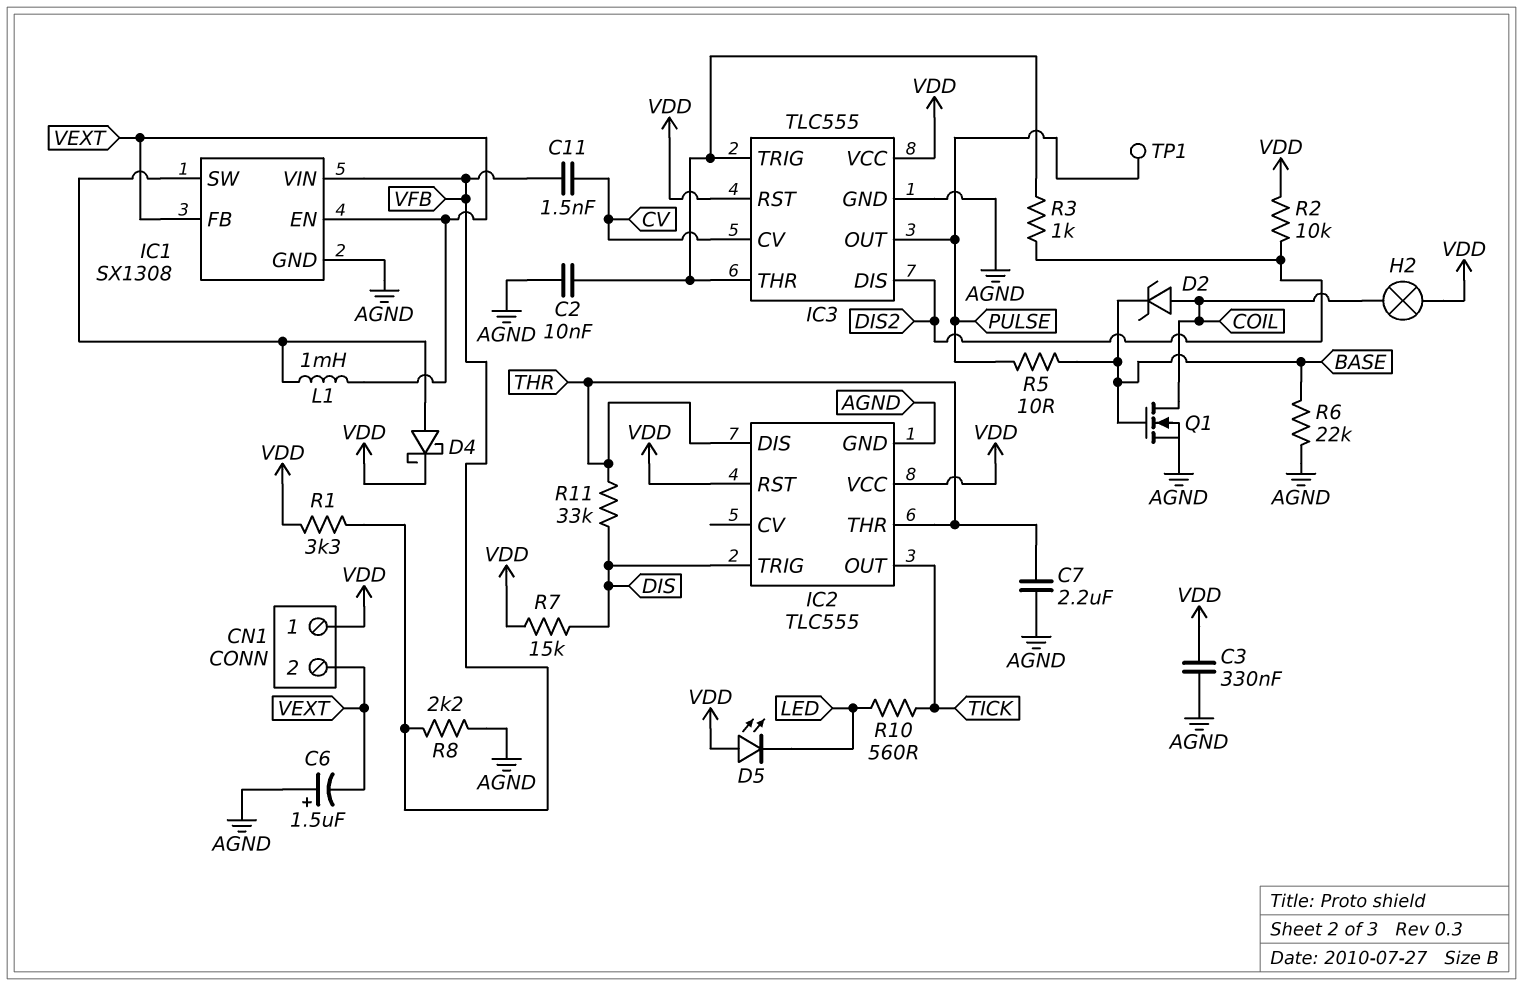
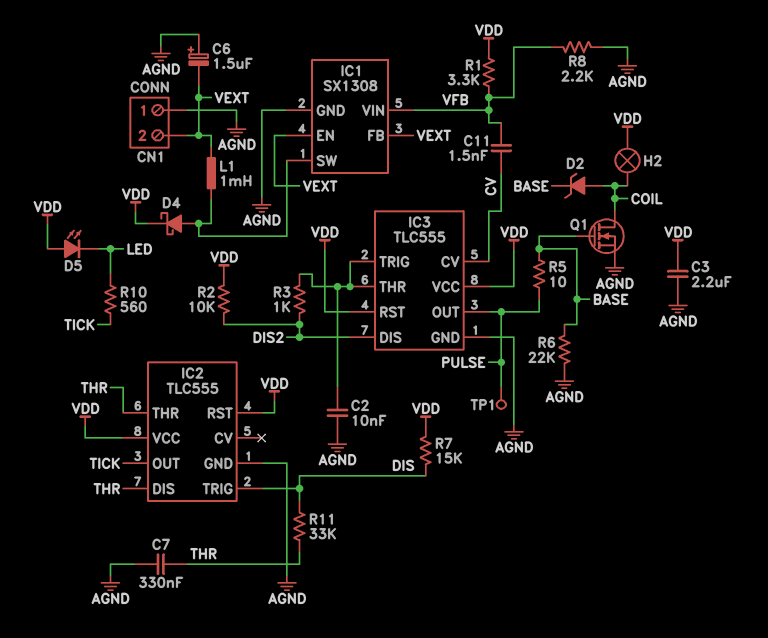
C3: 330nF (AGND, VDD) -> 2.2uF (AGND, VDD)
C7: 2.2uF (AGND, THR) -> 330nF (AGND, THR)
CN1 pin 1: VDD -> AGND

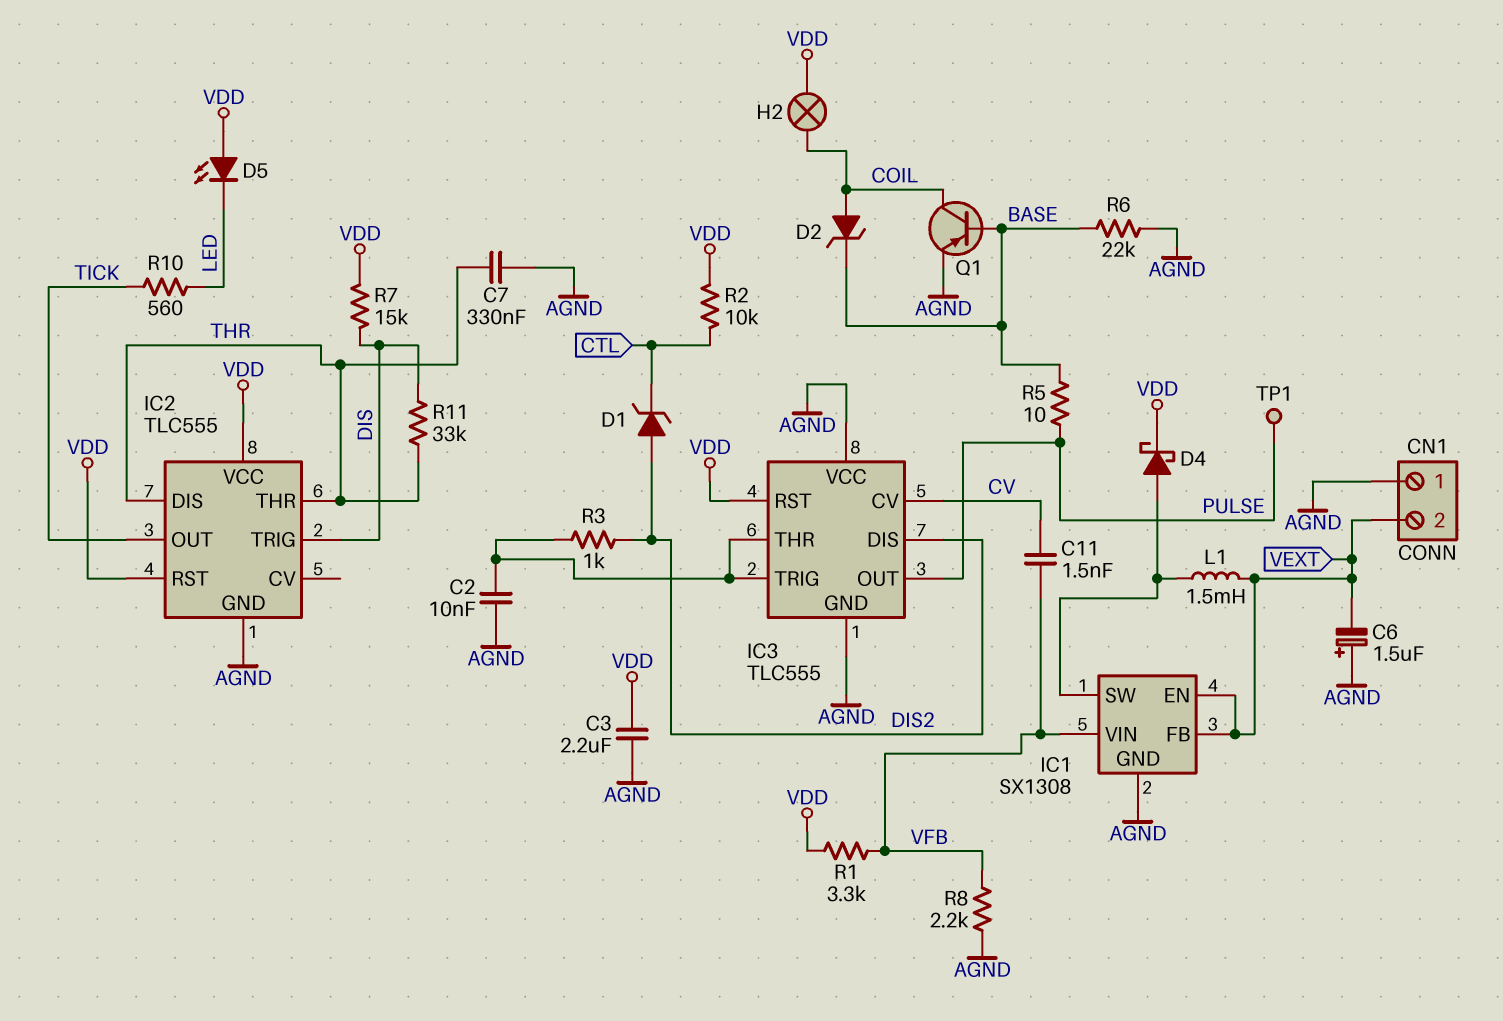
D1: none -> zener (A DIS2, K CTL)
IC3 pin VCC: VDD -> AGND
L1: 1mH (IC1/SW, VEXT) -> 1.5mH (IC1/SW, VEXT)
Q1: NMOS (G BASE, D COIL, S AGND) -> PNP (B BASE, C COIL, E AGND)
R2: 10k (DIS2, VDD) -> 10k (CTL, VDD)

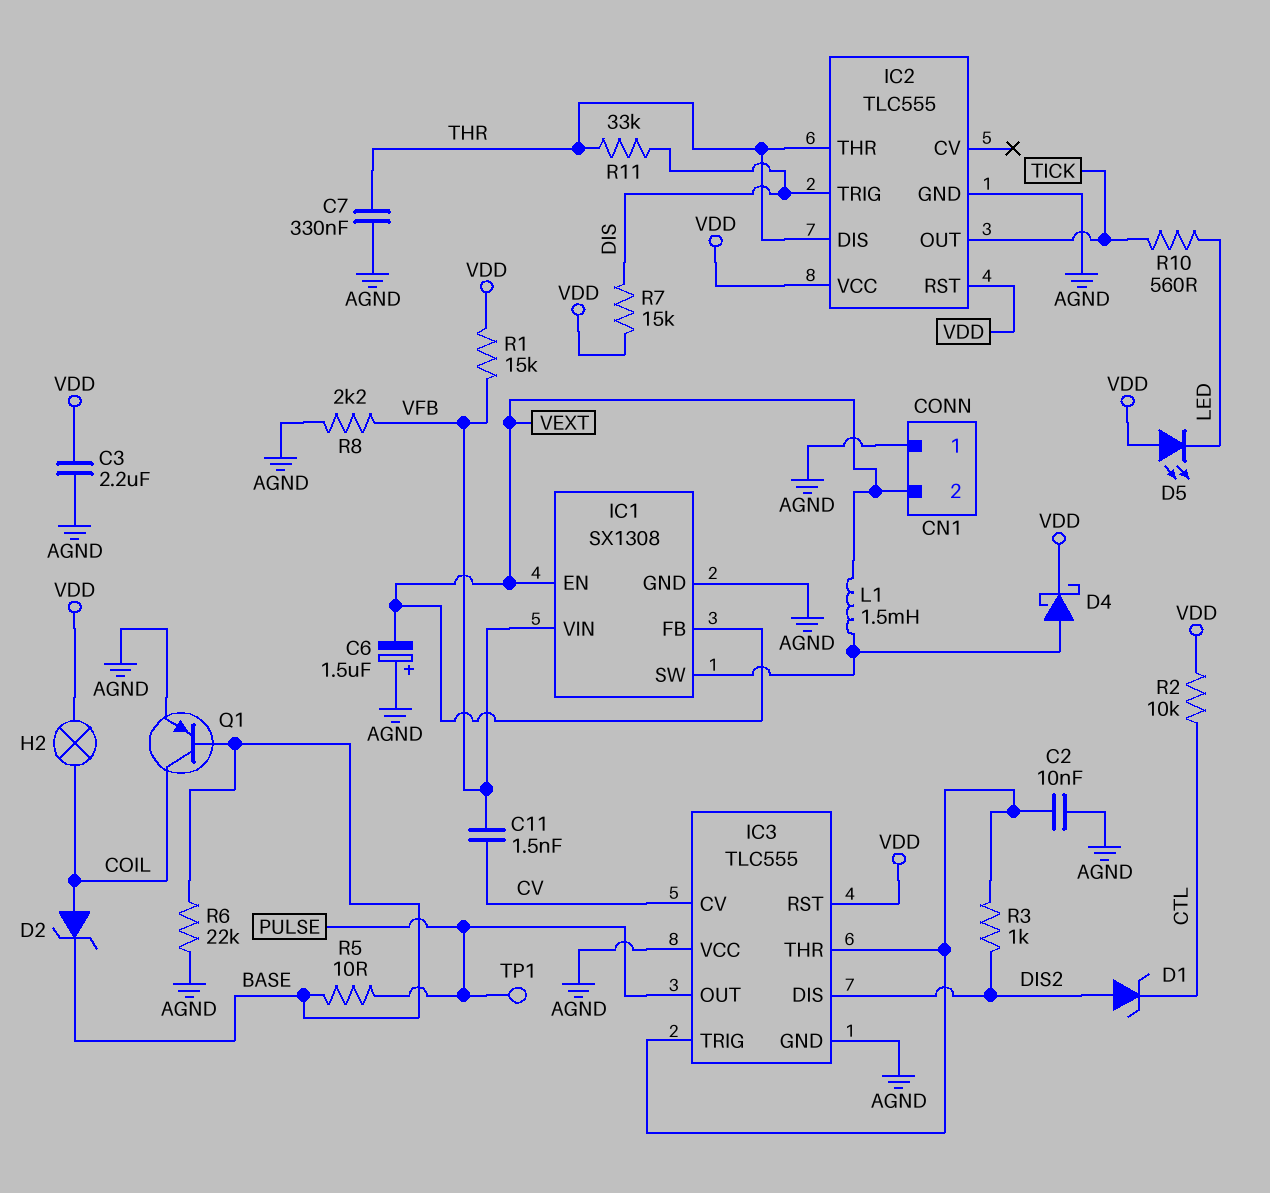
R1: 3.3k (VDD, VFB) -> 15k (VDD, VFB)

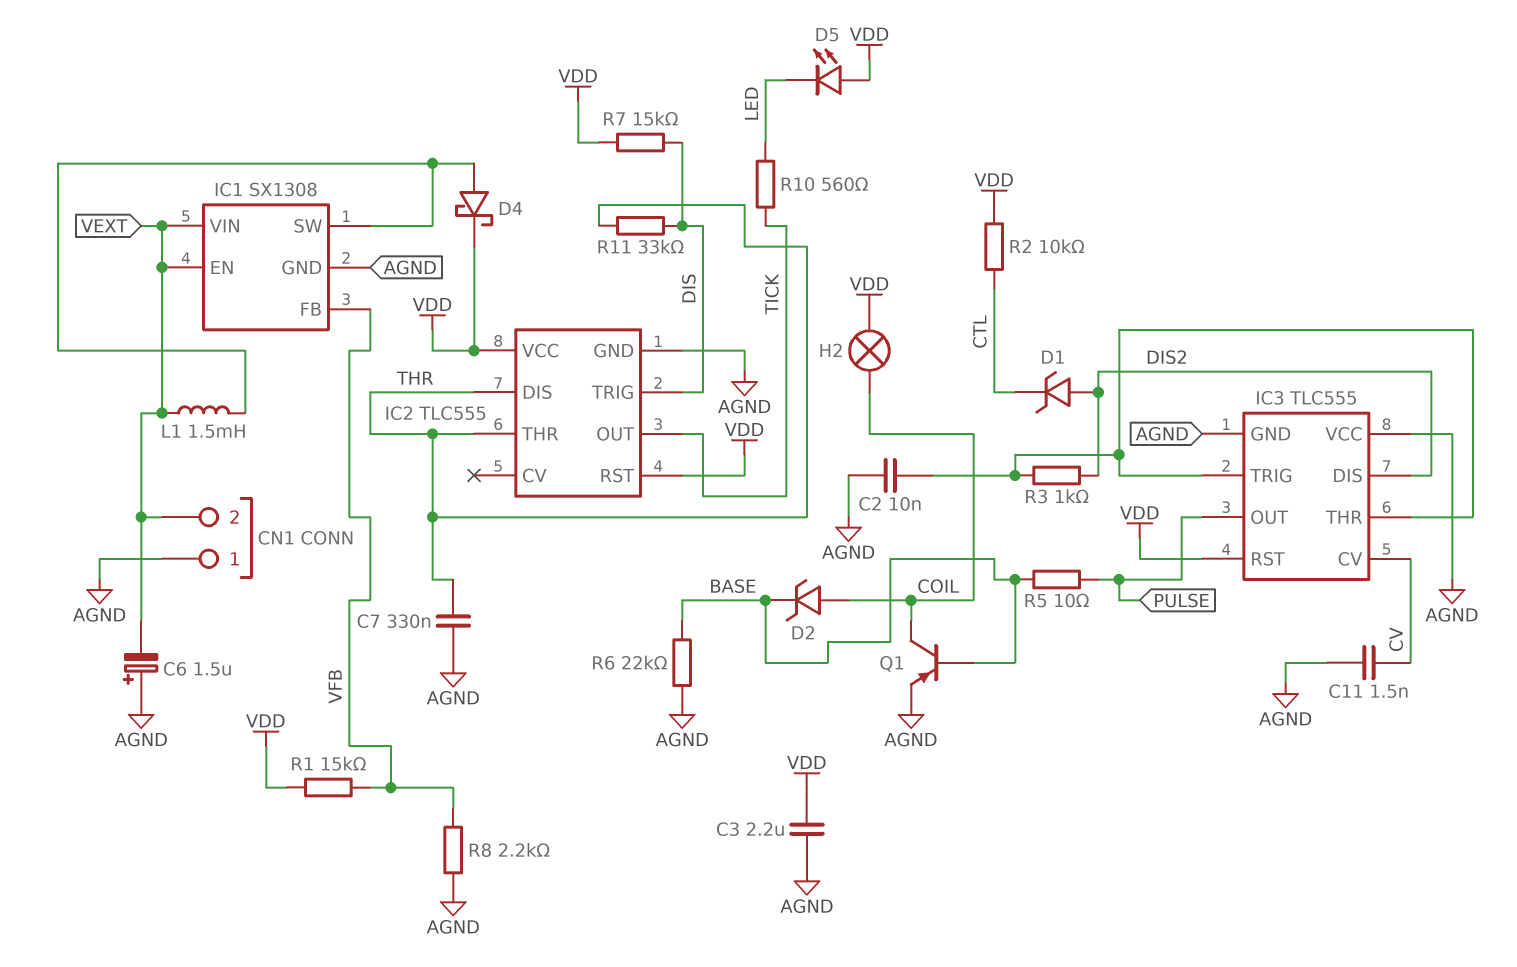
C11: 1.5nF (CV, VFB) -> 1.5nF (AGND, CV)
IC1 pin FB: VEXT -> VFB
IC1 pin VIN: VFB -> VEXT
TP1: test point (PULSE) -> none

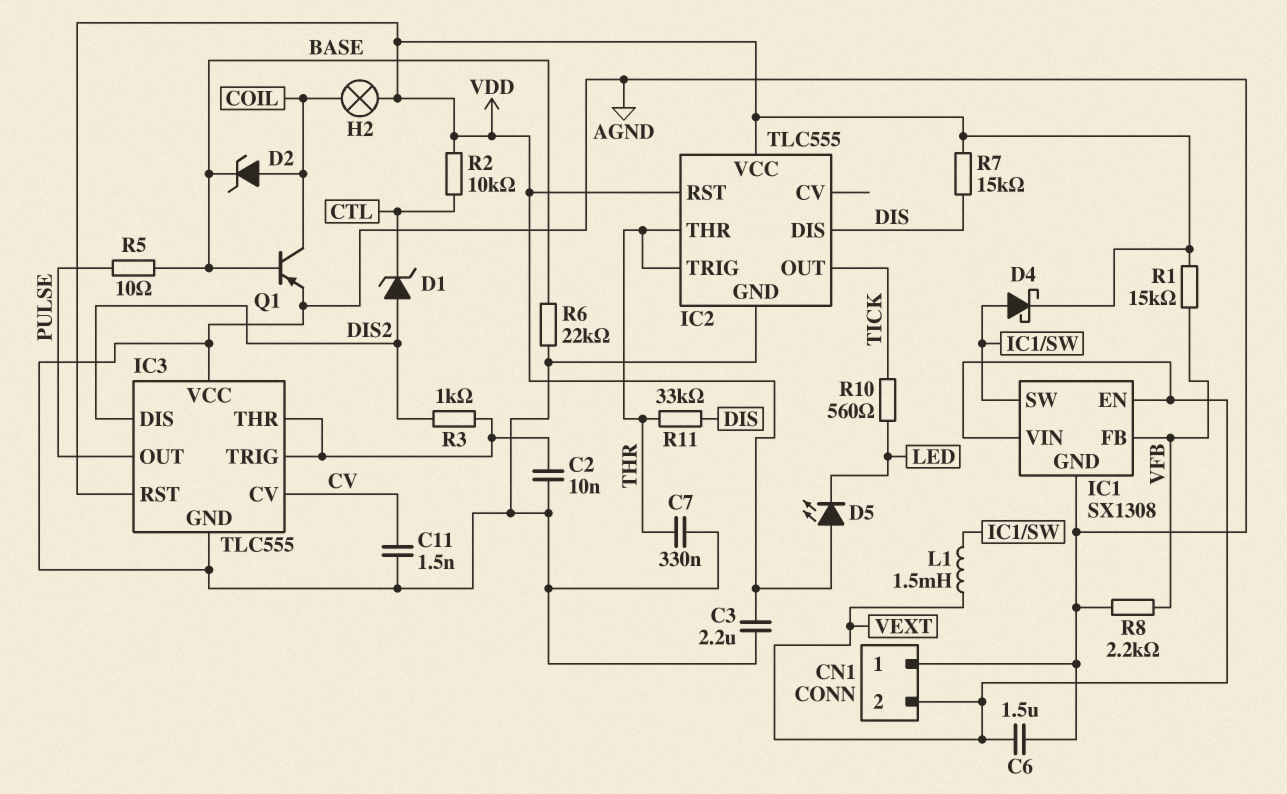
C6: 1.5uF (plus AGND, minus VEXT) -> 1.5uF (AGND, VEXT)
IC2 pin DIS: THR -> DIS
IC2 pin TRIG: DIS -> THR

